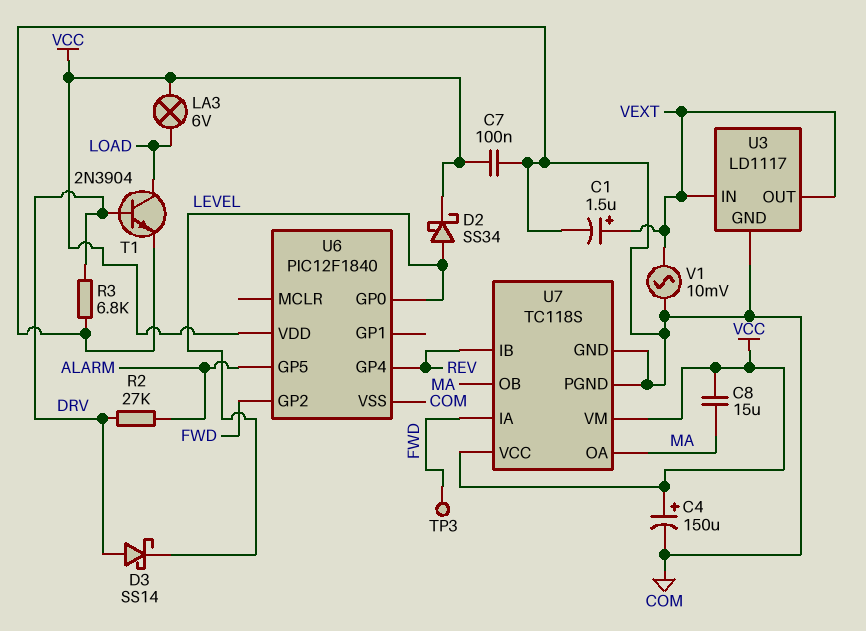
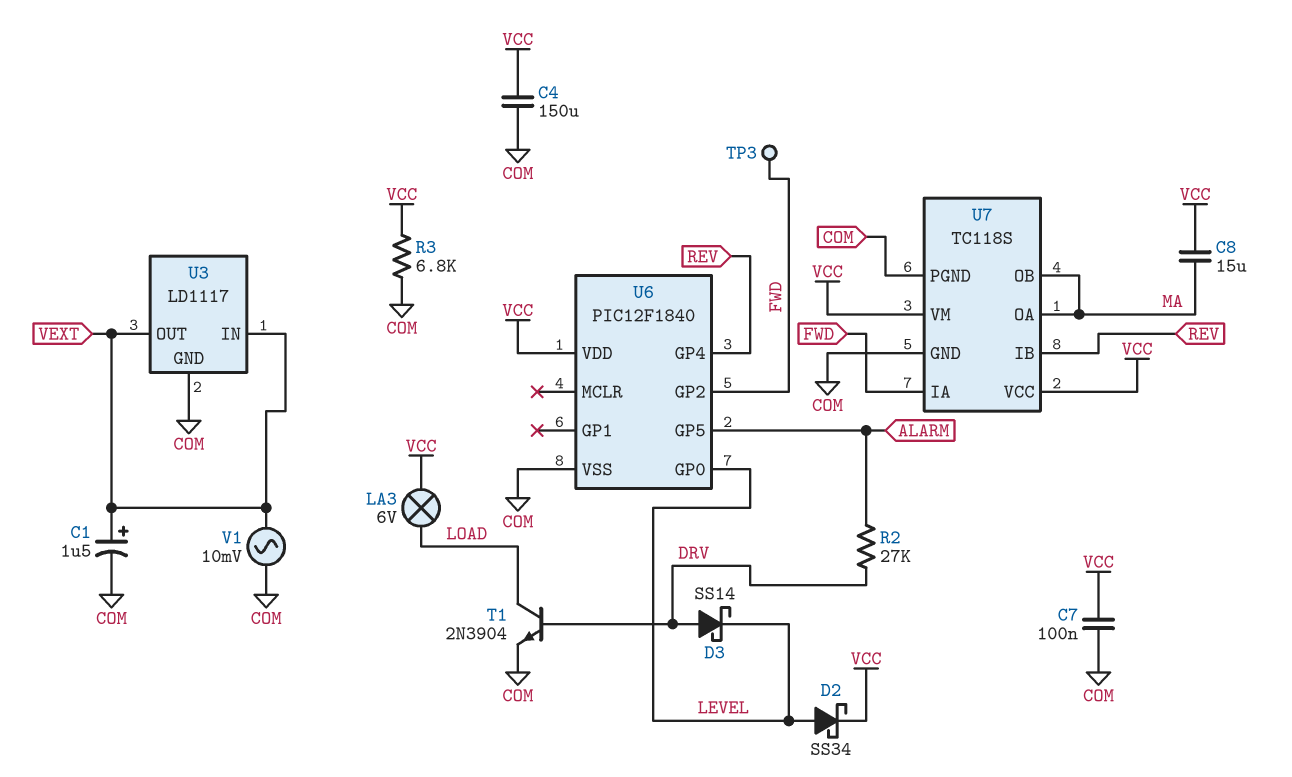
C4: 150uF (plus VCC, minus COM) -> 150uF (COM, VCC)
R3: 6.8k (COM, DRV) -> 6.8k (COM, VCC)

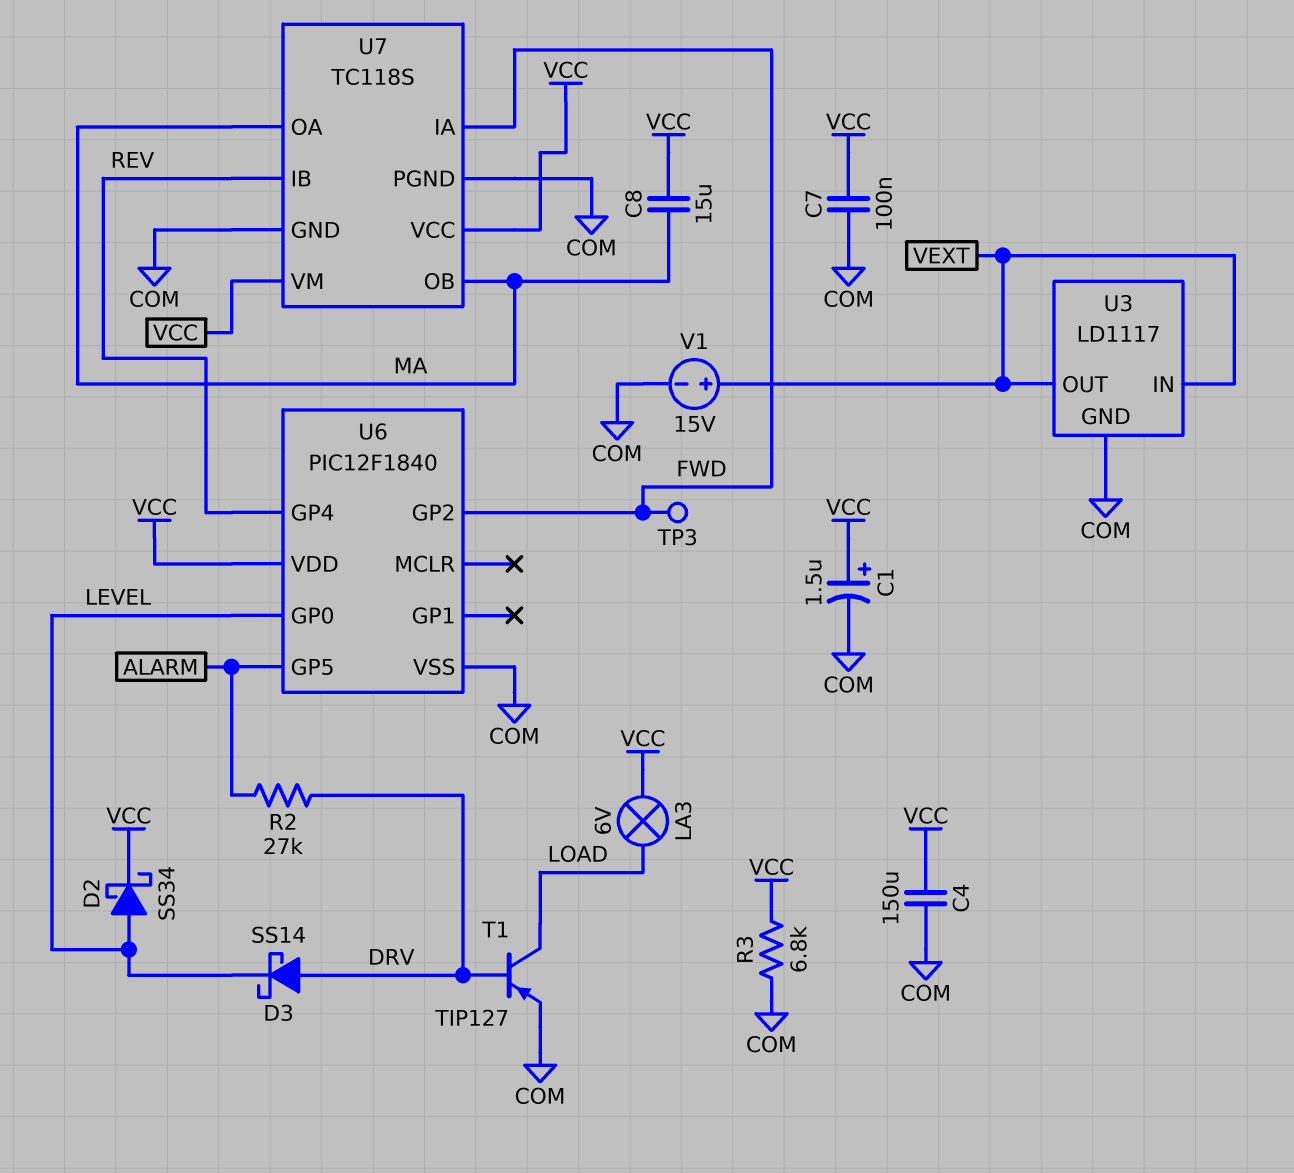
C1: 1.5uF (plus VEXT, minus COM) -> 1.5uF (plus VCC, minus COM)
T1: NPN 2N3904 (B DRV, C LOAD, E COM) -> PNP TIP127 (B DRV, C LOAD, E COM)
V1: AC 10mV (COM, VEXT) -> 15V (plus VEXT, minus COM)

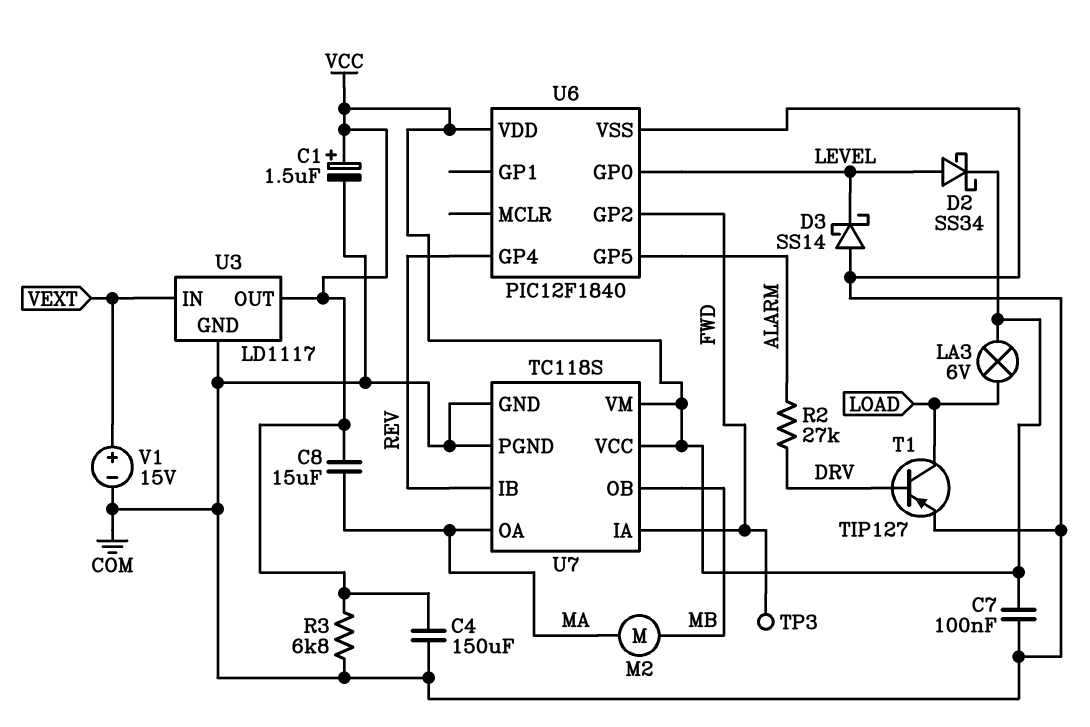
D3: schottky SS14 (A DRV, K LEVEL) -> schottky SS14 (A COM, K LEVEL)
M2: none -> motor (MA, MB)
U3 pin OUT: VEXT -> VCC
U7 pin OB: MA -> MB

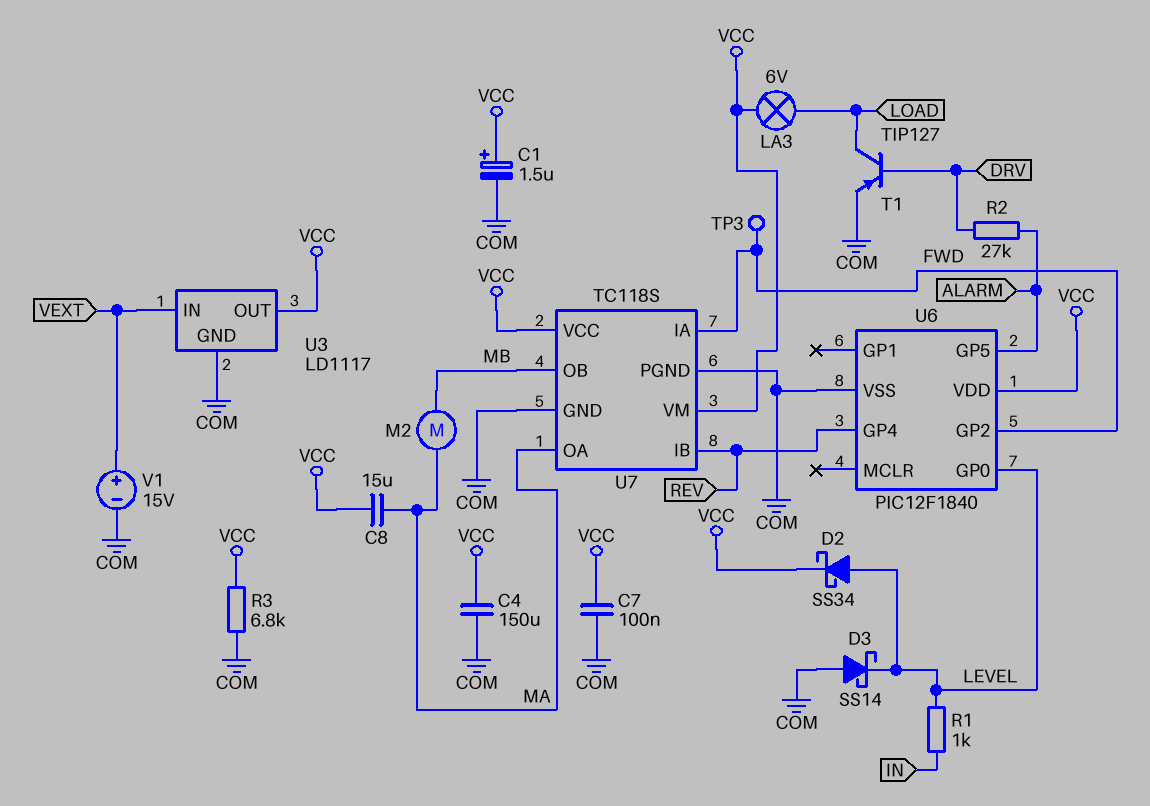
R1: none -> 1k (IN, LEVEL)

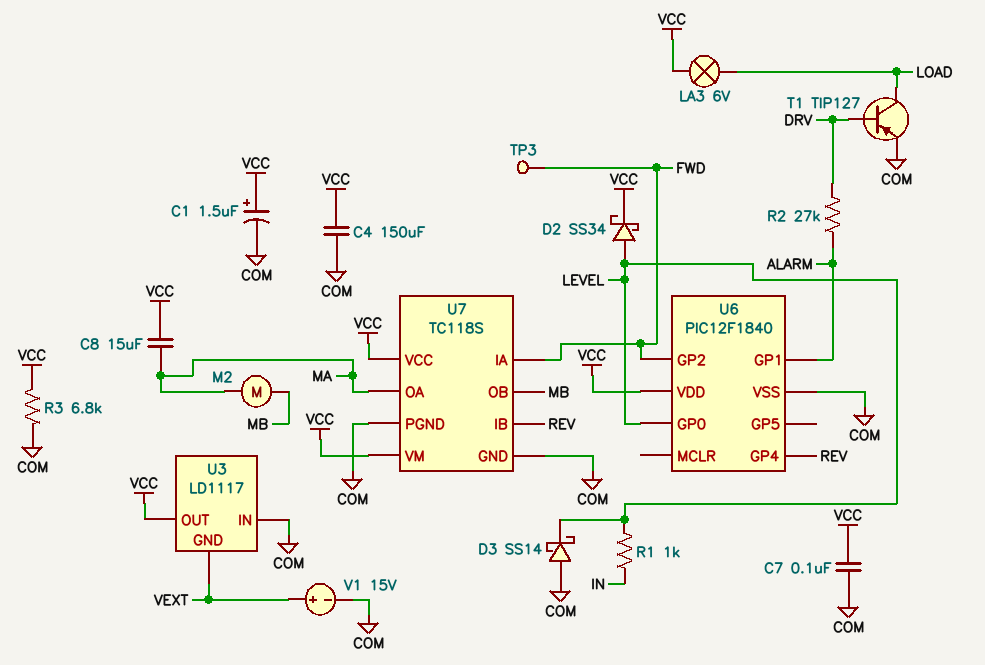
U3 pin GND: COM -> VEXT
U3 pin IN: VEXT -> COM
U6 pin GP1: none -> ALARM
U6 pin GP5: ALARM -> none

